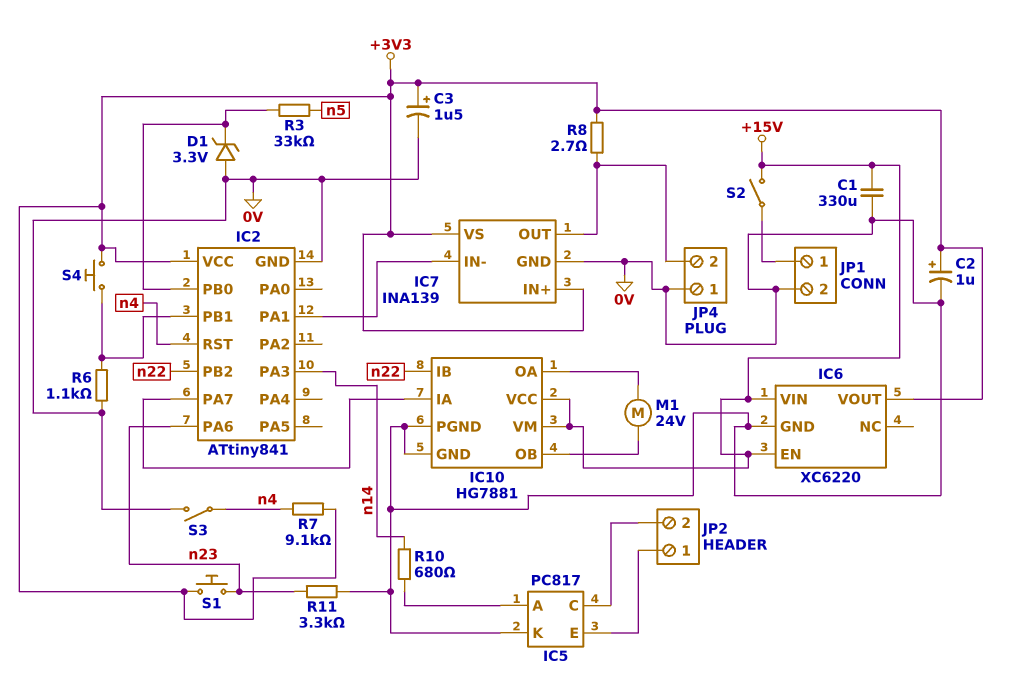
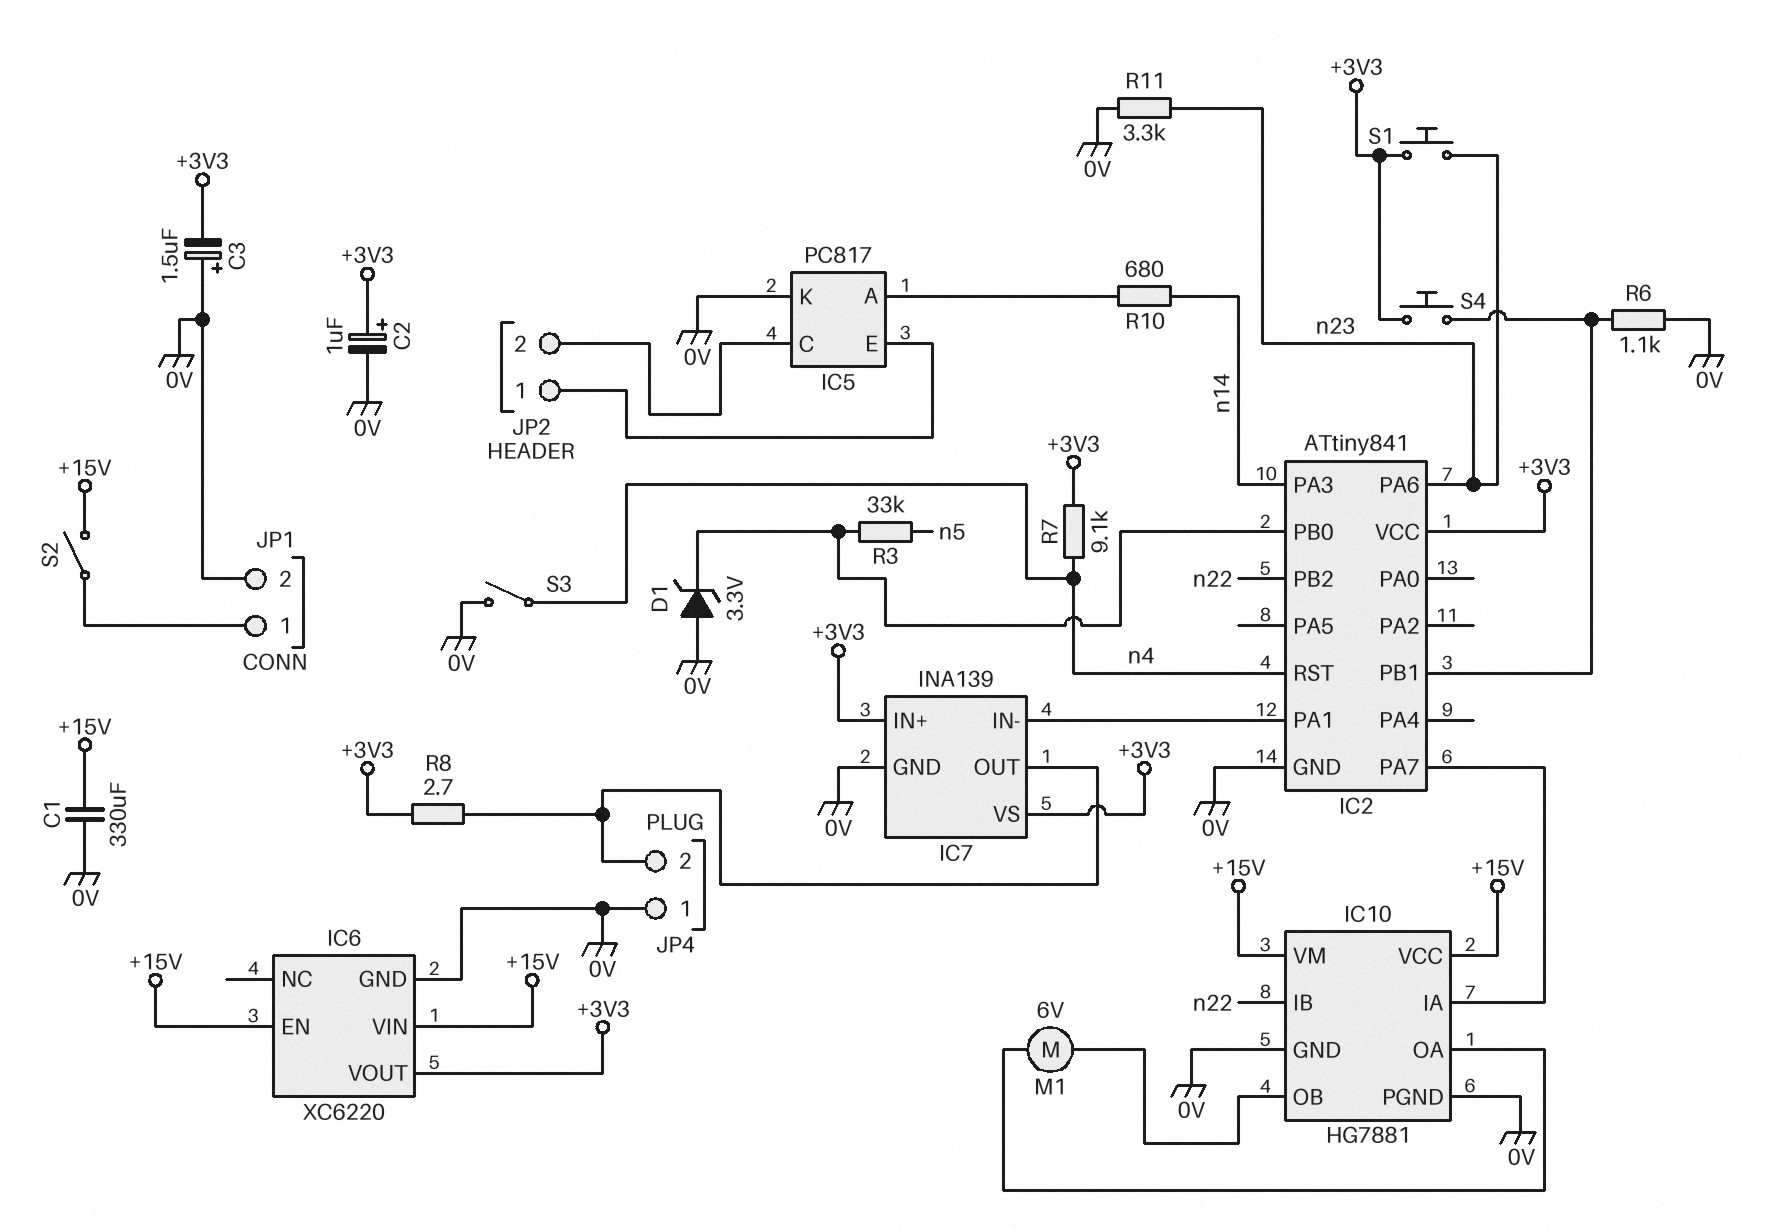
C3: 1.5uF (plus +3V3, minus 0V) -> 1.5uF (plus 0V, minus +3V3)
M1: motor 24V (IC10/OA, IC10/OB) -> motor 6V (IC10/OA, IC10/OB)

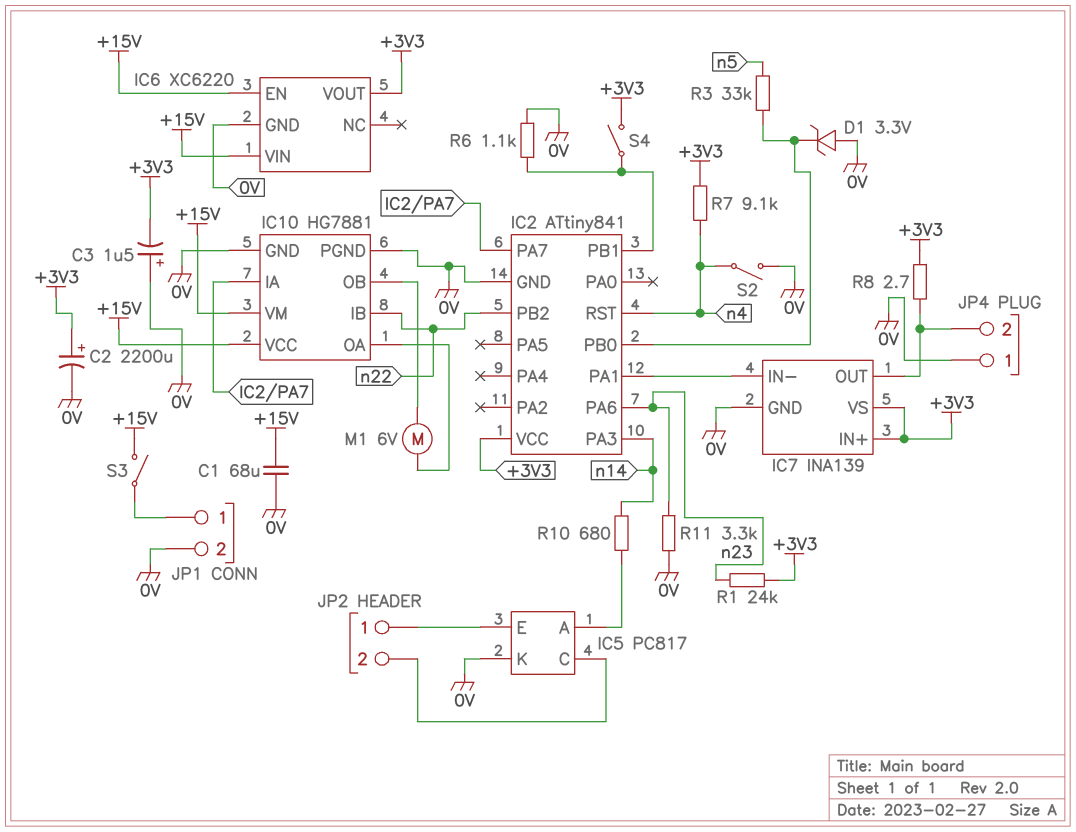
C1: 330uF (+15V, 0V) -> 68uF (+15V, 0V)
C2: 1uF (plus +3V3, minus 0V) -> 2200uF (plus +3V3, minus 0V)
R1: none -> 24k (+3V3, n23)
S1: button (+3V3, n23) -> none
S2: switch (+15V, JP1/1) -> switch (0V, n4)
S3: switch (0V, n4) -> switch (+15V, JP1/1)
S4: button (+3V3, IC2/PB1) -> switch (+3V3, IC2/PB1)

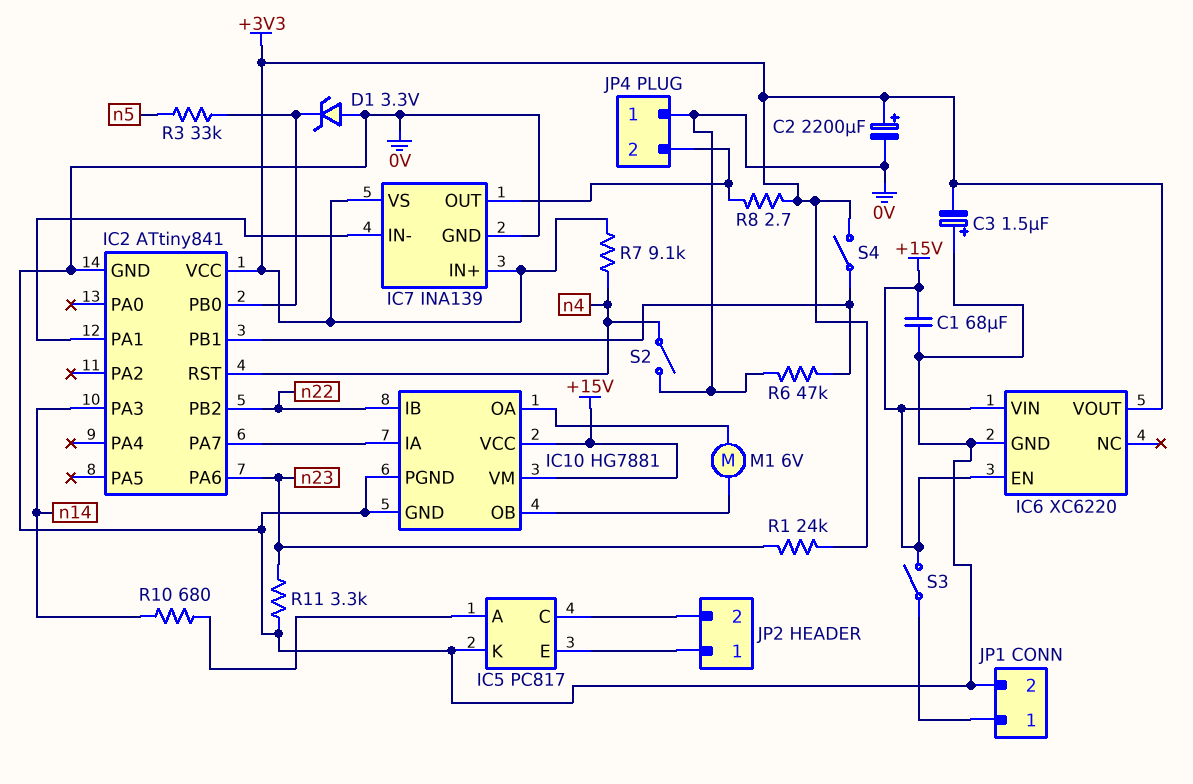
R6: 1.1k (0V, IC2/PB1) -> 47k (0V, IC2/PB1)

